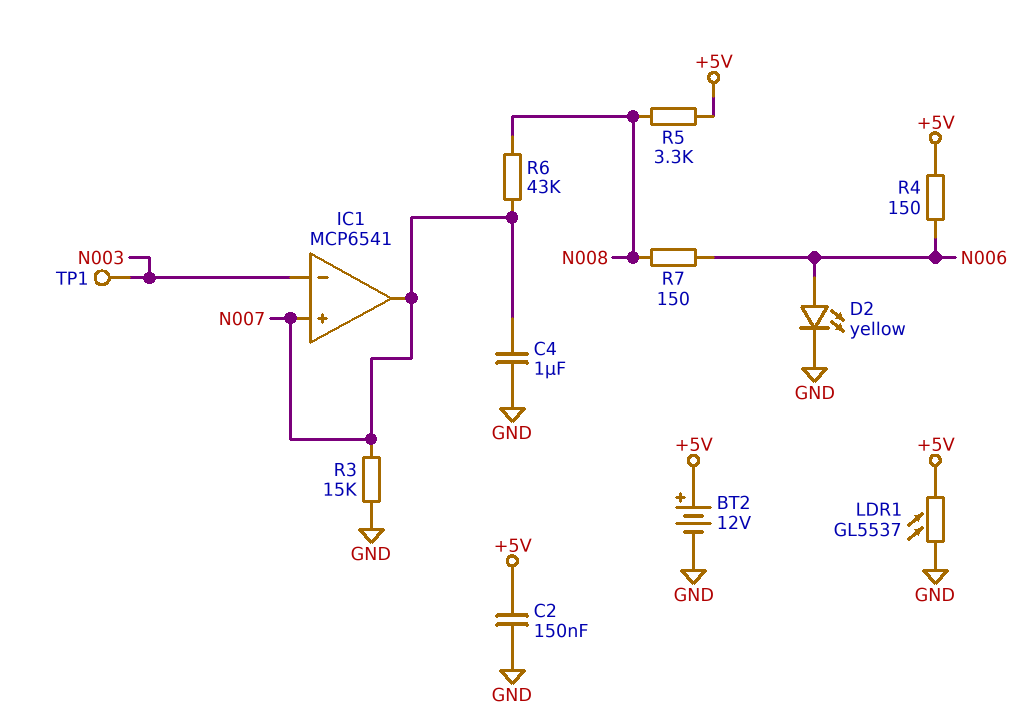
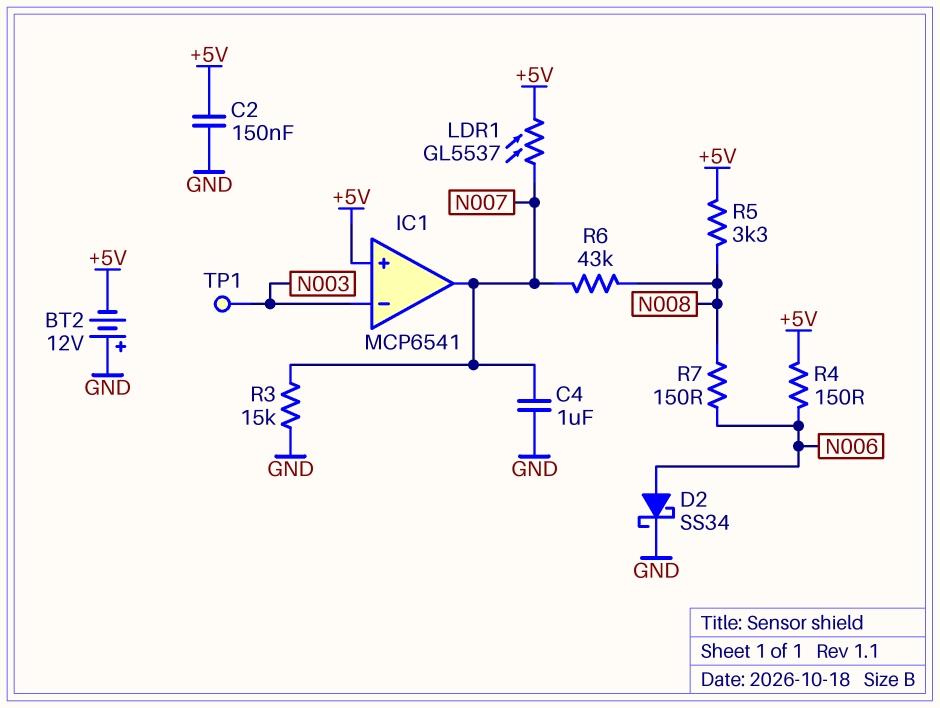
BT2: 12V (plus +5V, minus GND) -> 12V (plus GND, minus +5V)
D2: LED yellow (A N006, K GND) -> schottky SS34 (A N006, K GND)
IC1 pin in+: N007 -> +5V
LDR1: GL5537 (+5V, GND) -> GL5537 (+5V, N007)

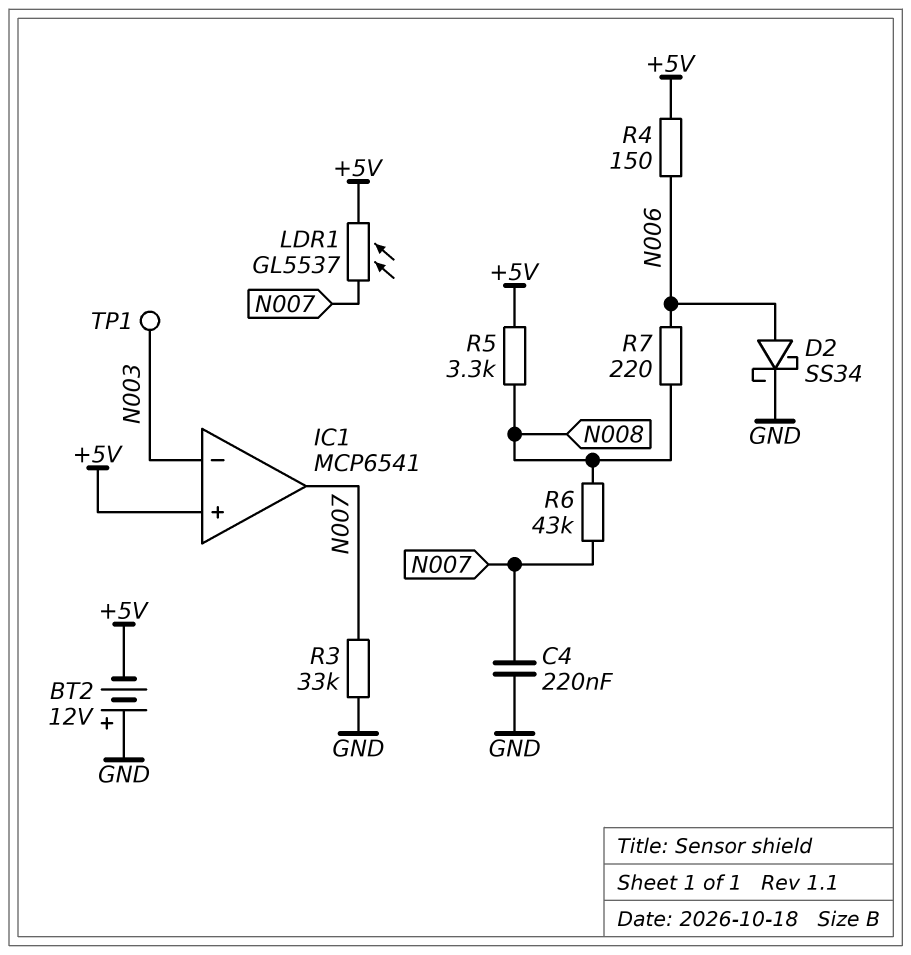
C2: 150nF (+5V, GND) -> none
C4: 1uF (GND, N007) -> 220nF (GND, N007)
R3: 15k (GND, N007) -> 33k (GND, N007)
R7: 150 (N006, N008) -> 220 (N006, N008)

